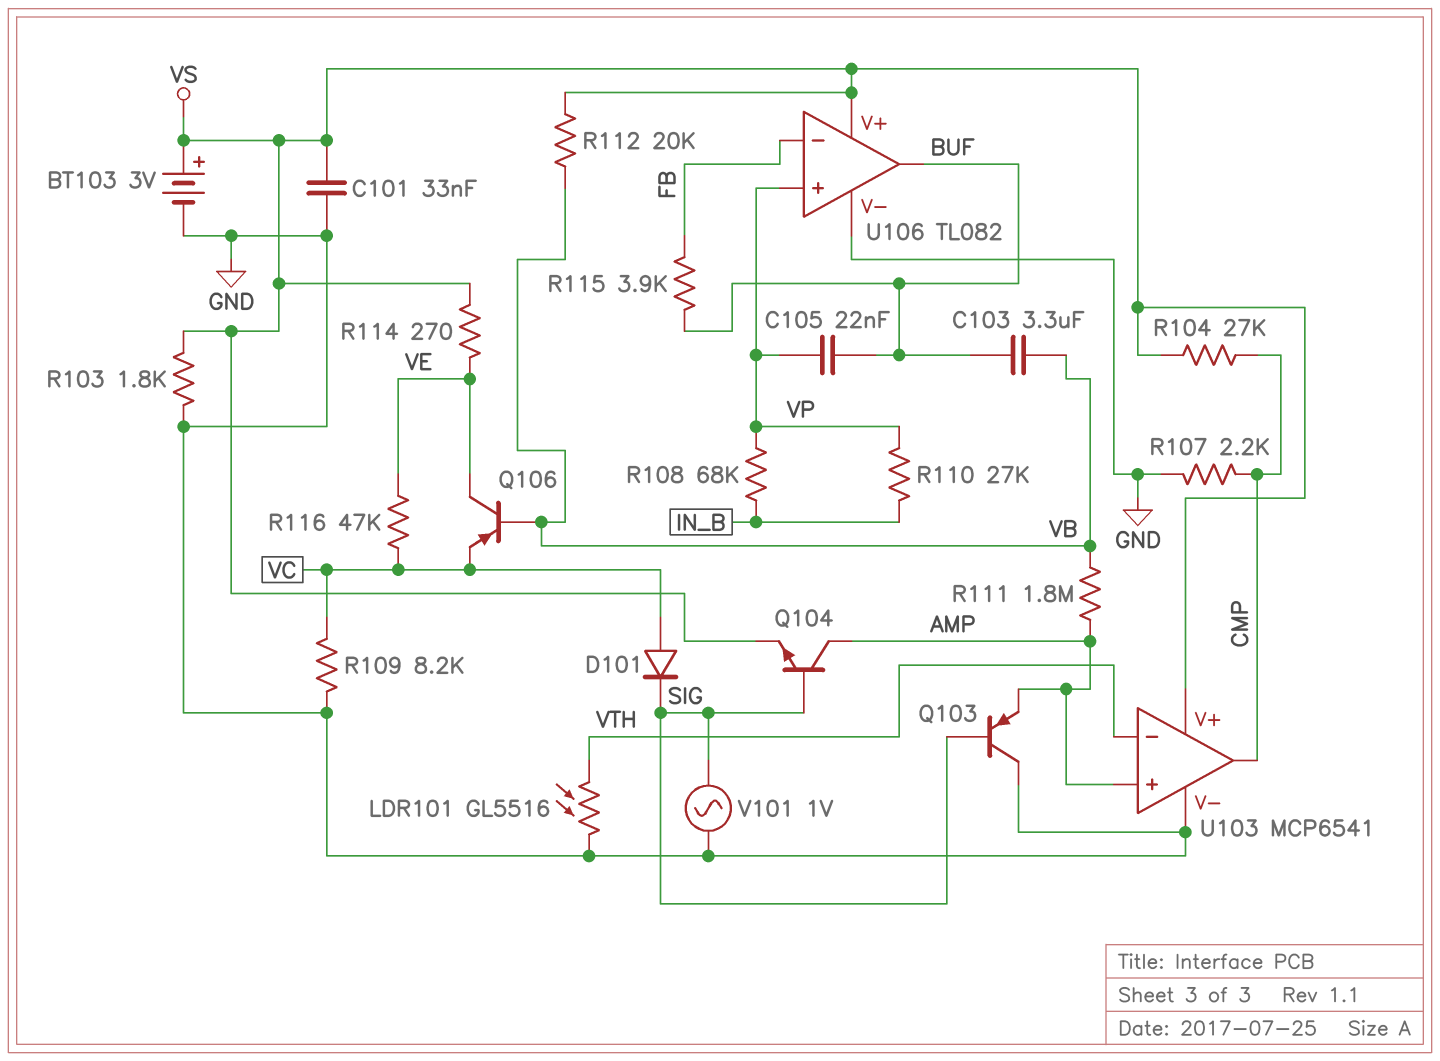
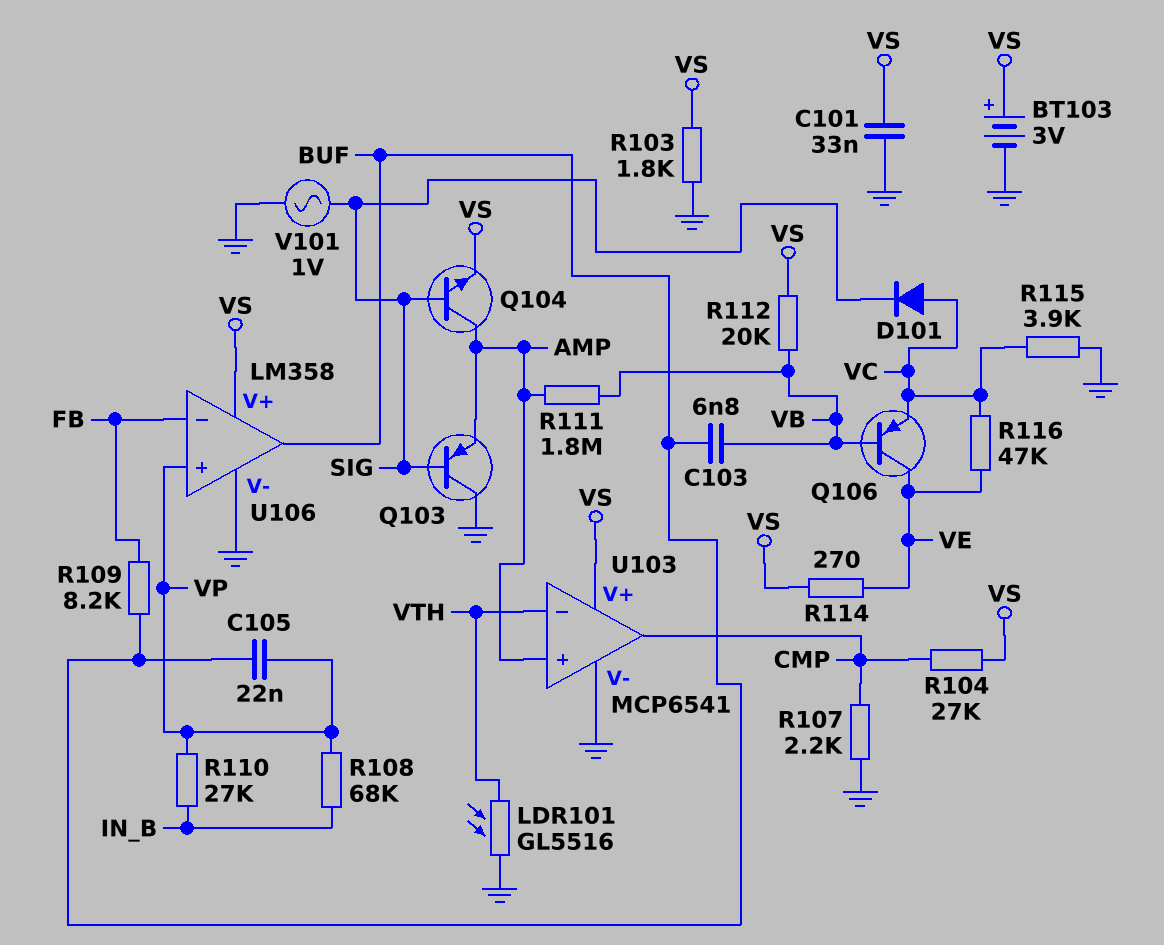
C103: 3.3uF (BUF, VB) -> 6.8nF (BUF, VB)
R109: 8.2k (GND, VC) -> 8.2k (BUF, FB)
R115: 3.9k (BUF, FB) -> 3.9k (GND, VC)
U106: TL082 -> LM358

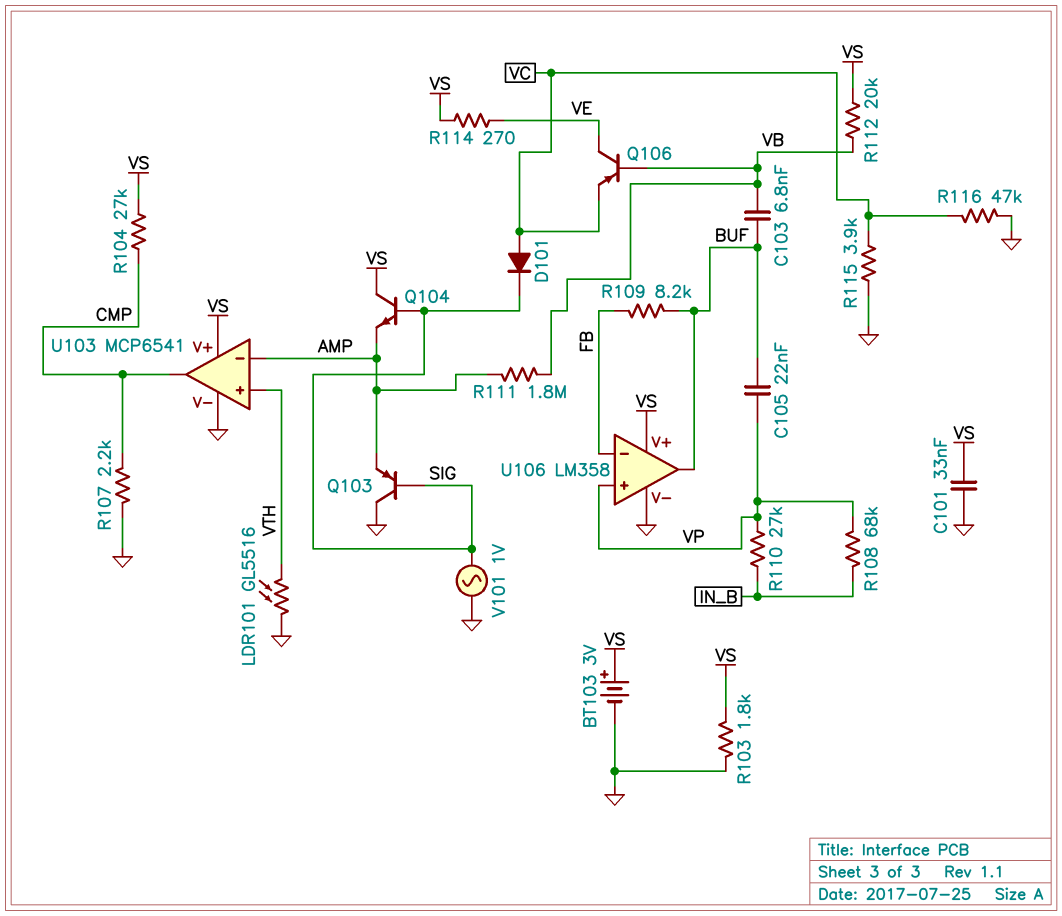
Q104: NPN (B SIG, C AMP, E VS) -> NPN (B SIG, C VS, E AMP)
R116: 47k (VC, VE) -> 47k (GND, VC)
U103 pin in+: AMP -> VTH
U103 pin in-: VTH -> AMP

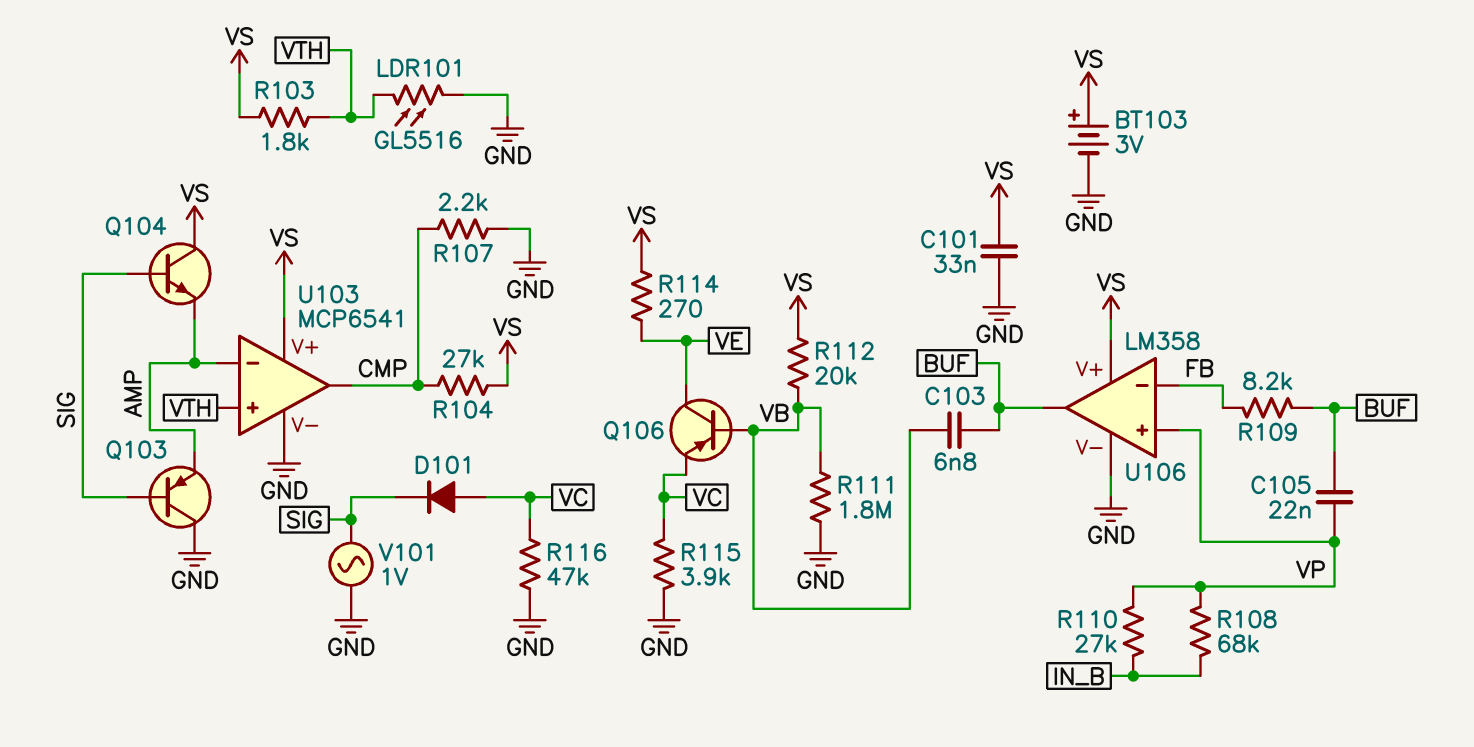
R103: 1.8k (GND, VS) -> 1.8k (VS, VTH)
R111: 1.8M (AMP, VB) -> 1.8M (GND, VB)

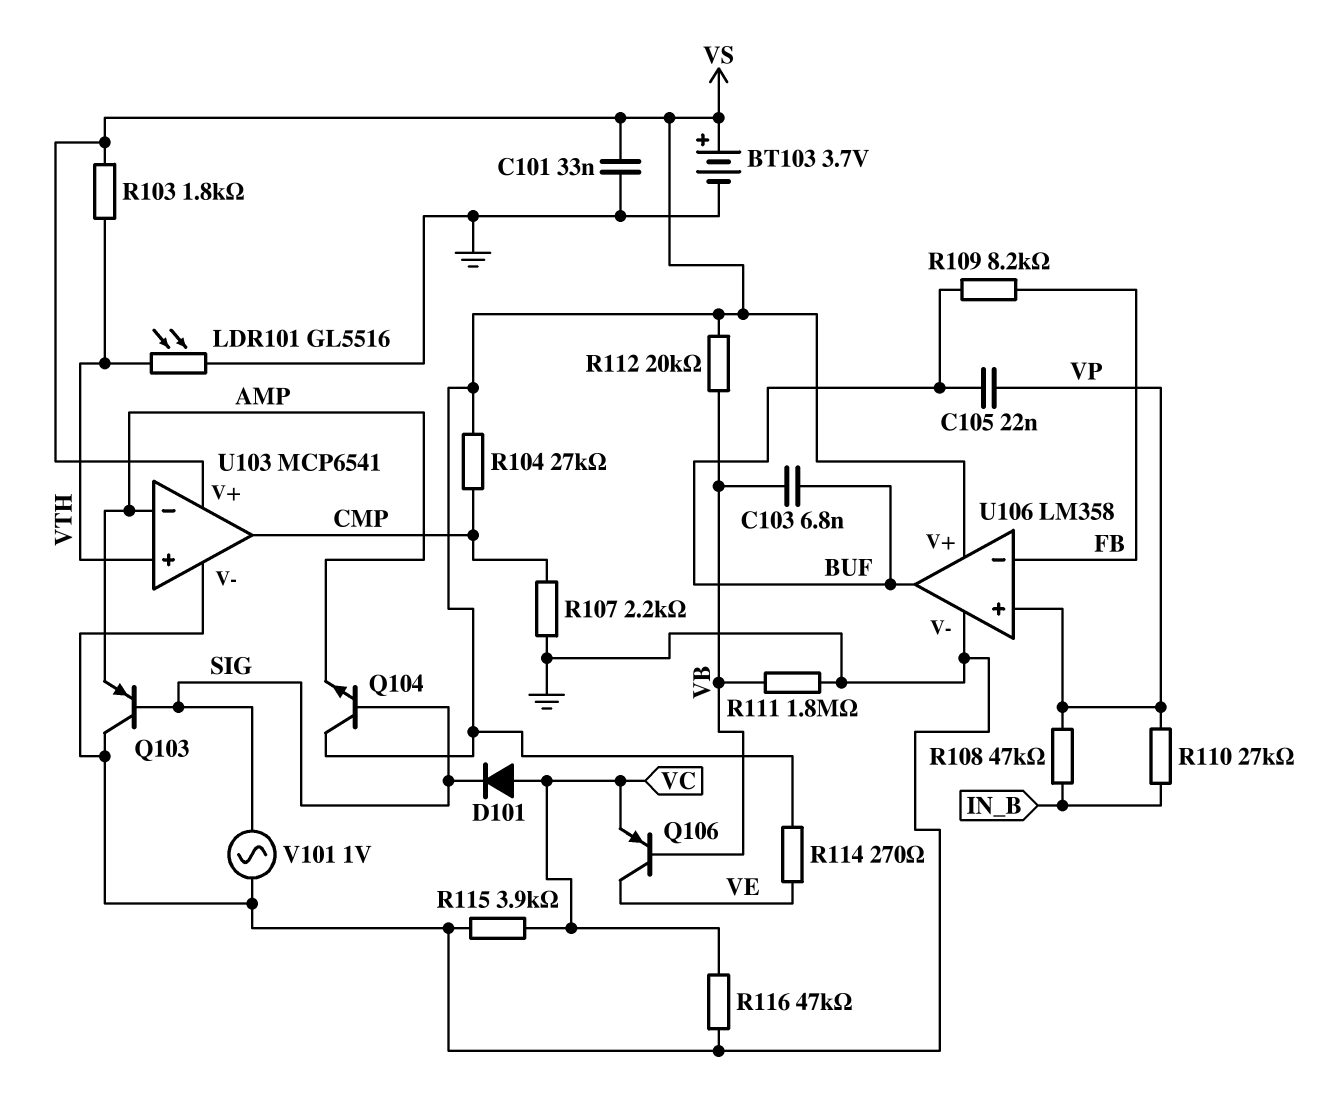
BT103: 3V (plus VS, minus GND) -> 3.7V (plus VS, minus GND)
R108: 68k (IN_B, VP) -> 47k (IN_B, VP)

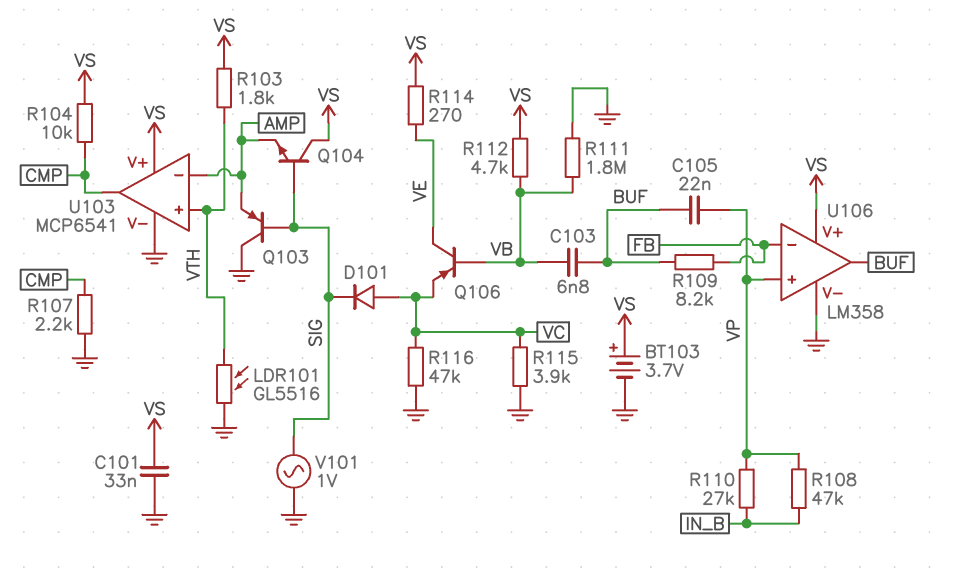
R104: 27k (CMP, VS) -> 10k (CMP, VS)
R112: 20k (VB, VS) -> 4.7k (VB, VS)

